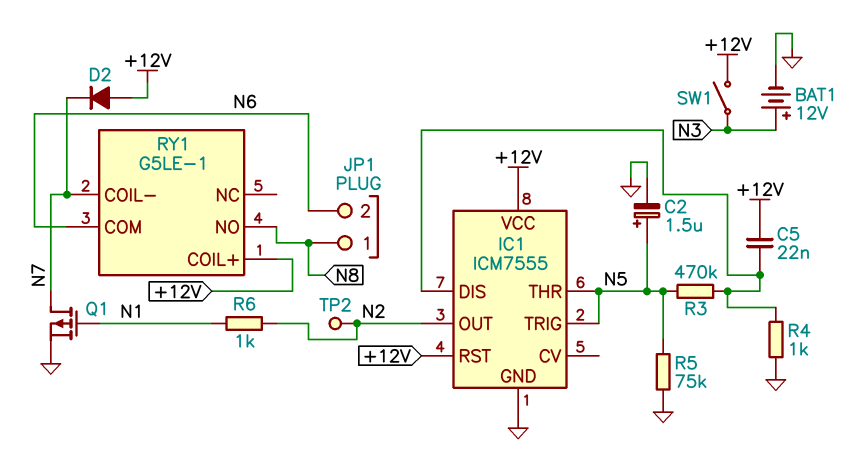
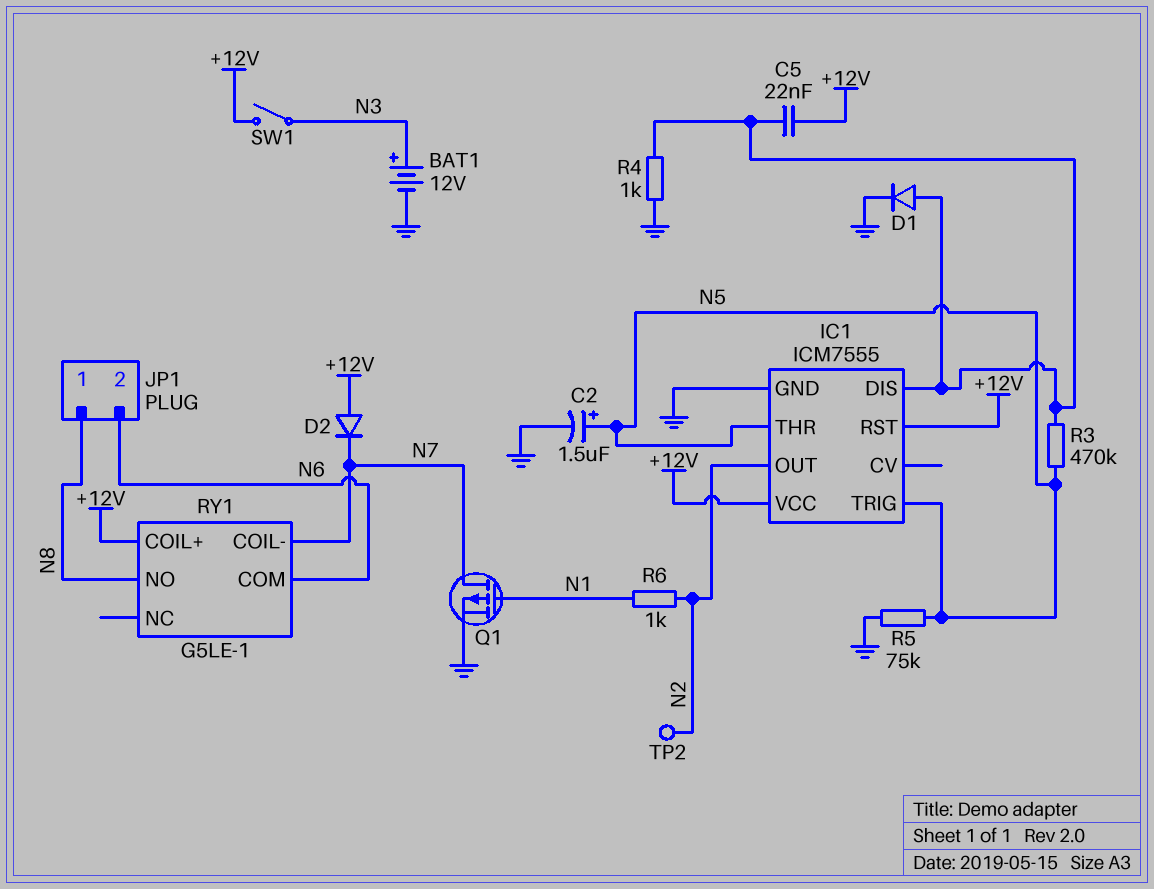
D1: none -> diode (A IC1/DIS, K GND)

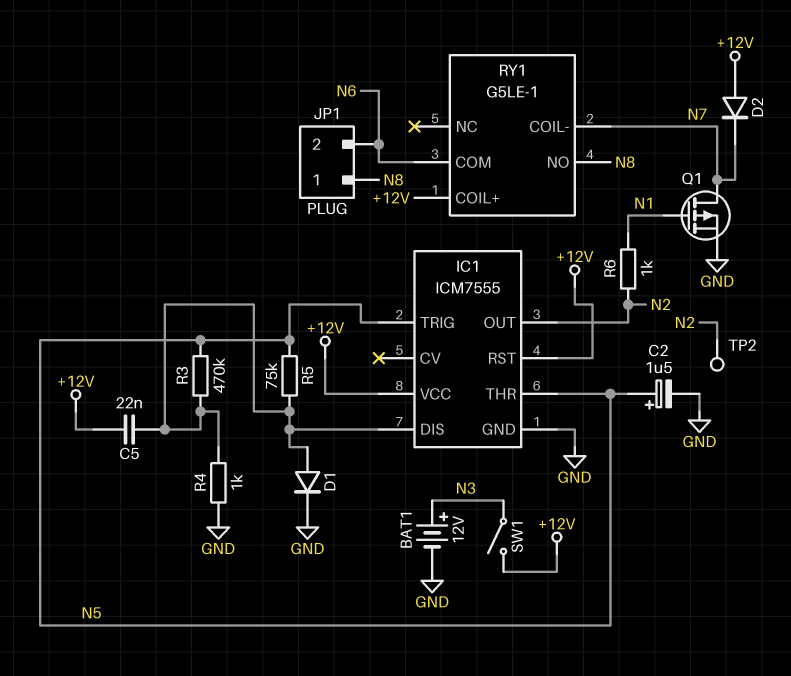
R5: 75k (GND, N5) -> 75k (IC1/DIS, N5)

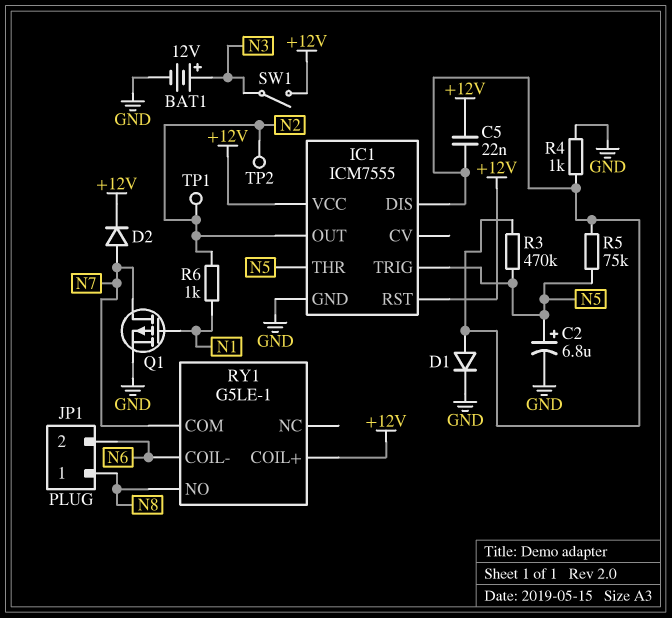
C2: 1.5uF (plus N5, minus GND) -> 6.8uF (plus N5, minus GND)
D2: diode (A +12V, K N7) -> diode (A N7, K +12V)
RY1 pin COIL-: N7 -> N6
RY1 pin COM: N6 -> N7
TP1: none -> test point (N2)

